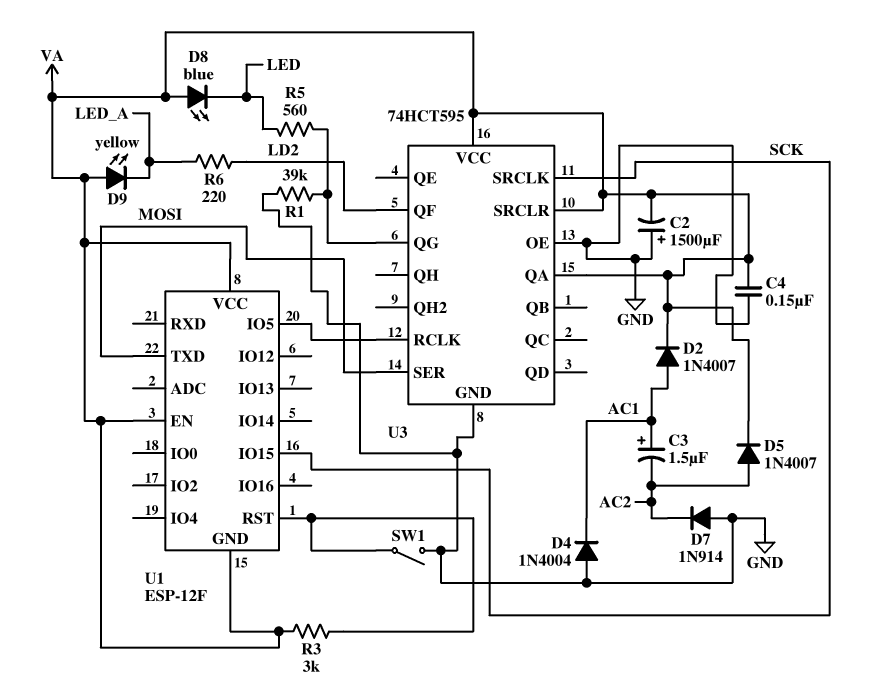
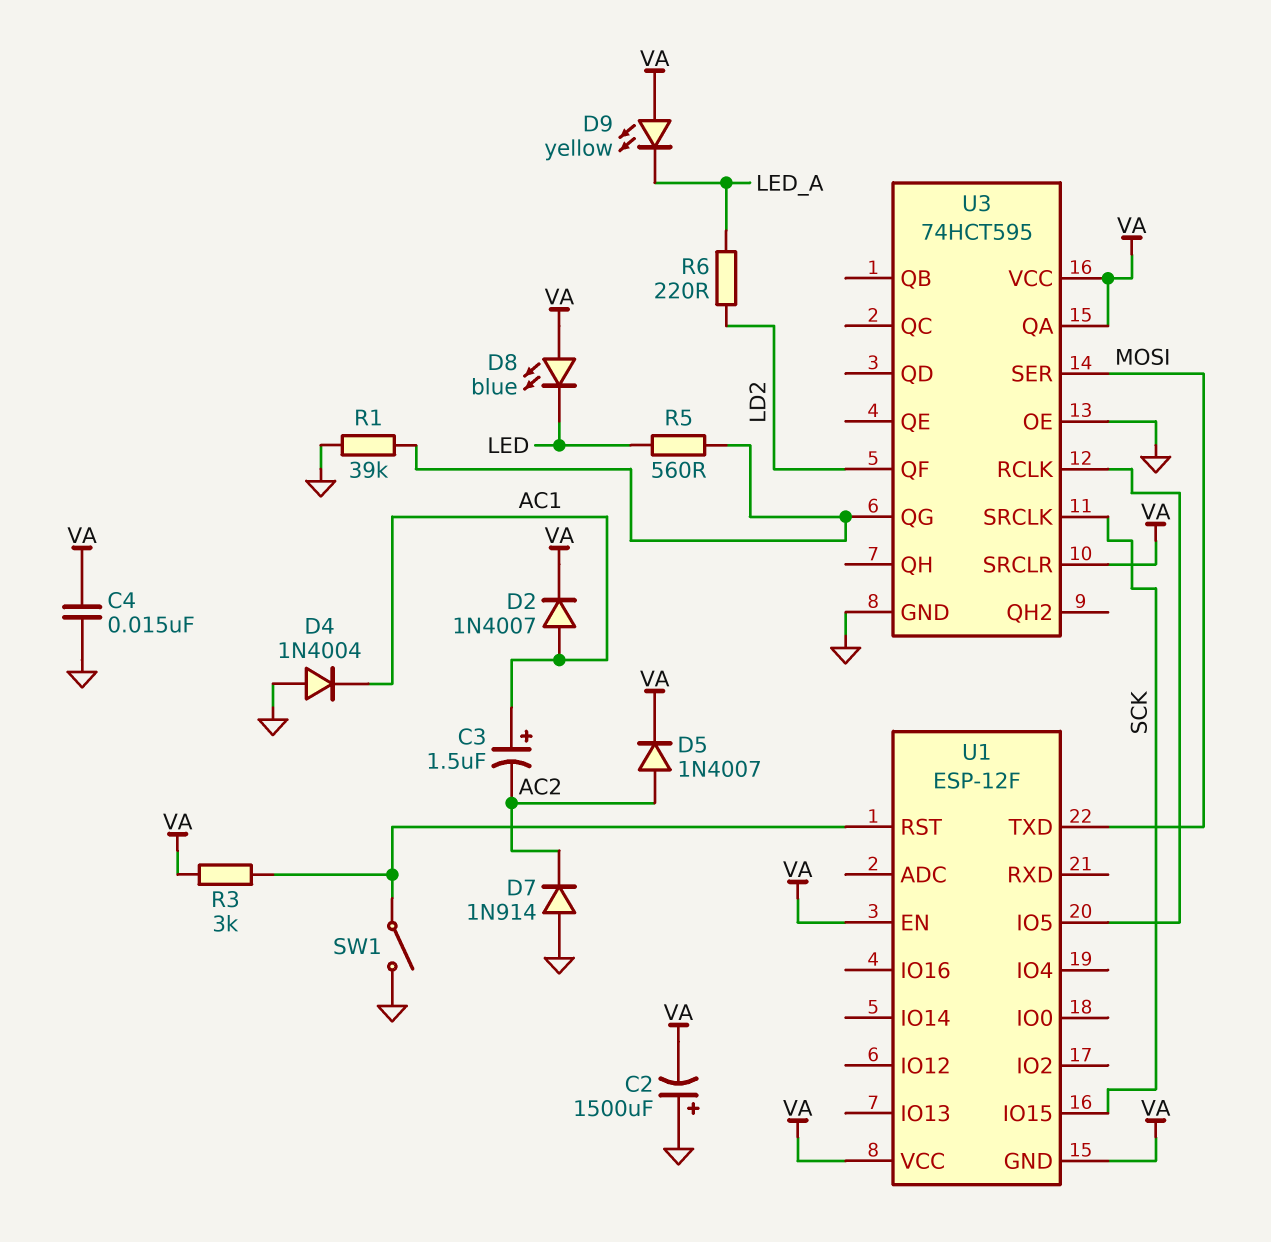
C4: 150nF (GND, VA) -> 15nF (GND, VA)

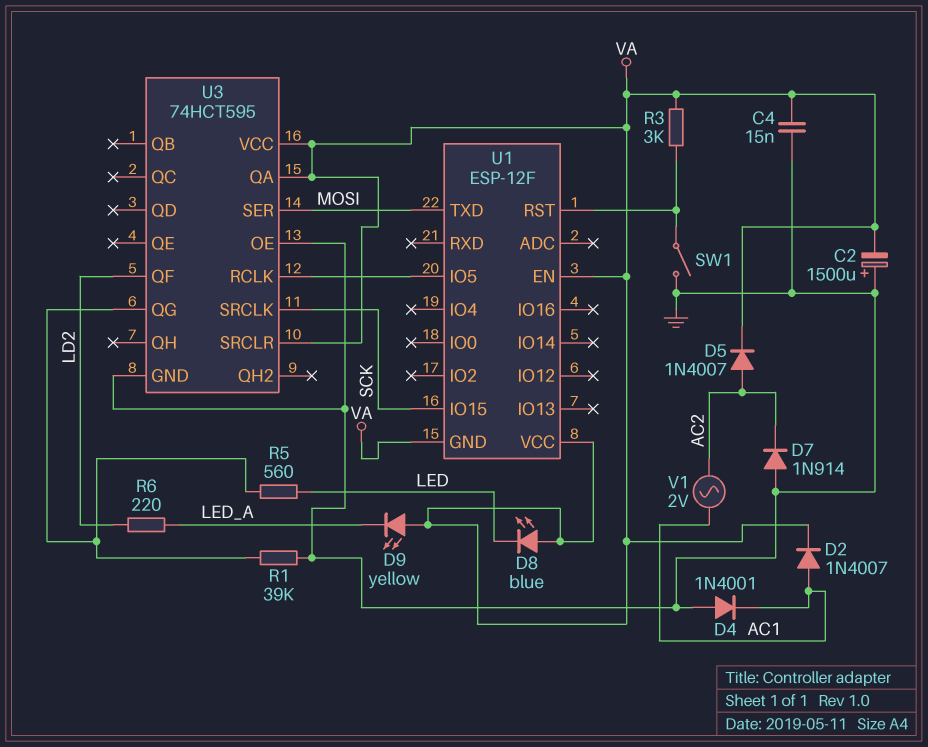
C3: 1.5uF (plus AC1, minus AC2) -> none
D4: diode 1N4004 (A GND, K AC1) -> diode 1N4001 (A GND, K AC1)
V1: none -> AC 2V (AC1, AC2)

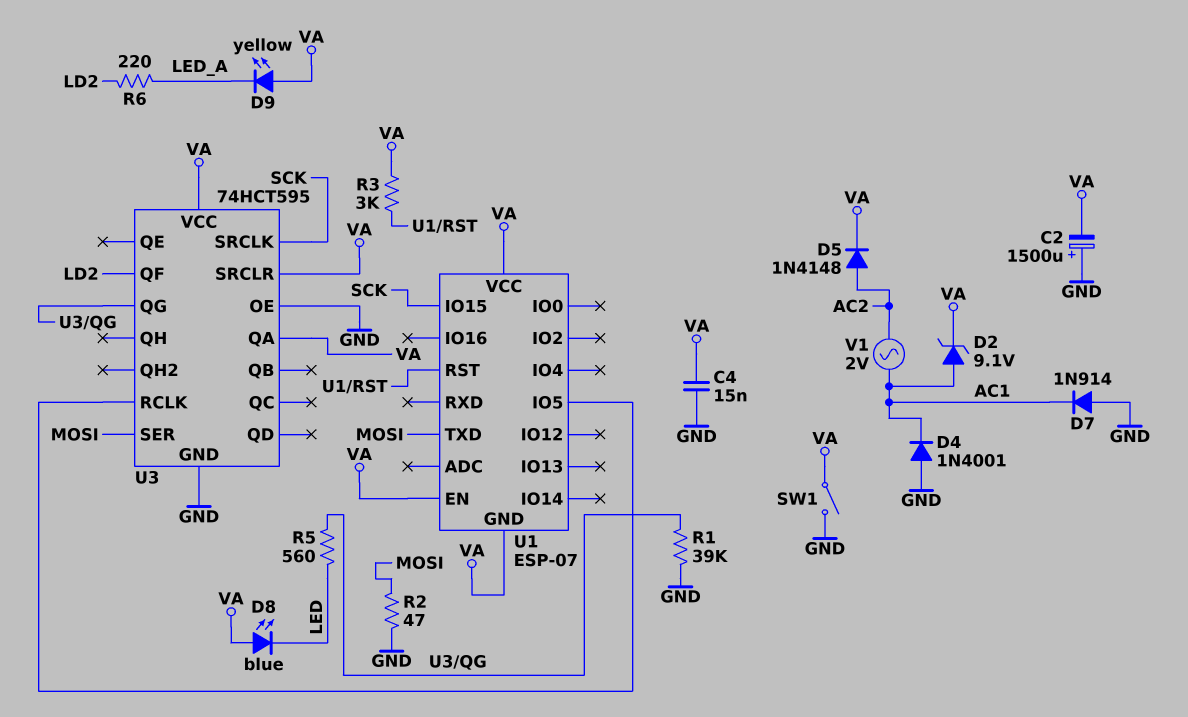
D2: diode 1N4007 (A AC1, K VA) -> zener 9.1V (A AC1, K VA)
D5: diode 1N4007 (A AC2, K VA) -> diode 1N4148 (A AC2, K VA)
D7: diode 1N914 (A GND, K AC2) -> diode 1N914 (A GND, K AC1)
R2: none -> 47 (GND, MOSI)
SW1: switch (GND, U1/RST) -> switch (GND, VA)
U1: ESP-12F -> ESP-07

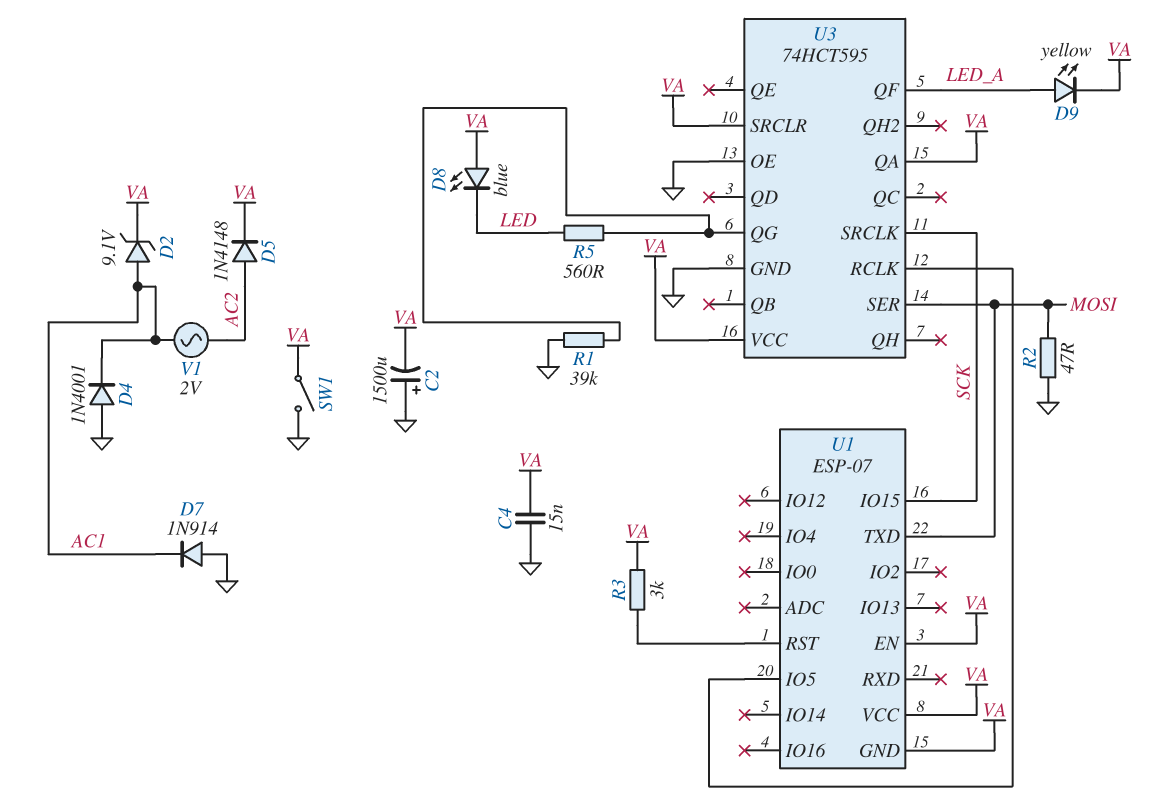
D9: LED yellow (A VA, K LED_A) -> LED yellow (A LED_A, K VA)
R6: 220 (LD2, LED_A) -> none
U3 pin QF: LD2 -> LED_A

